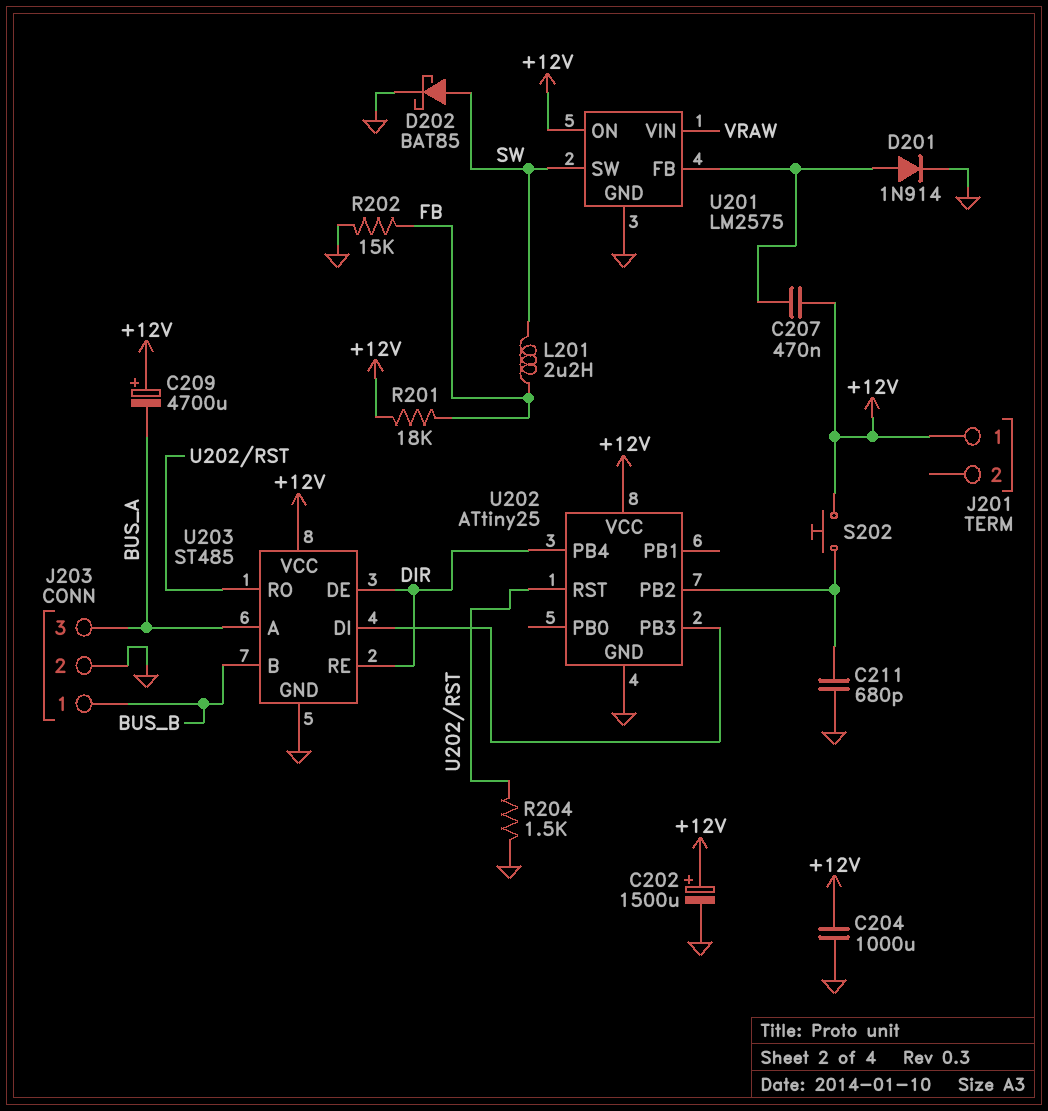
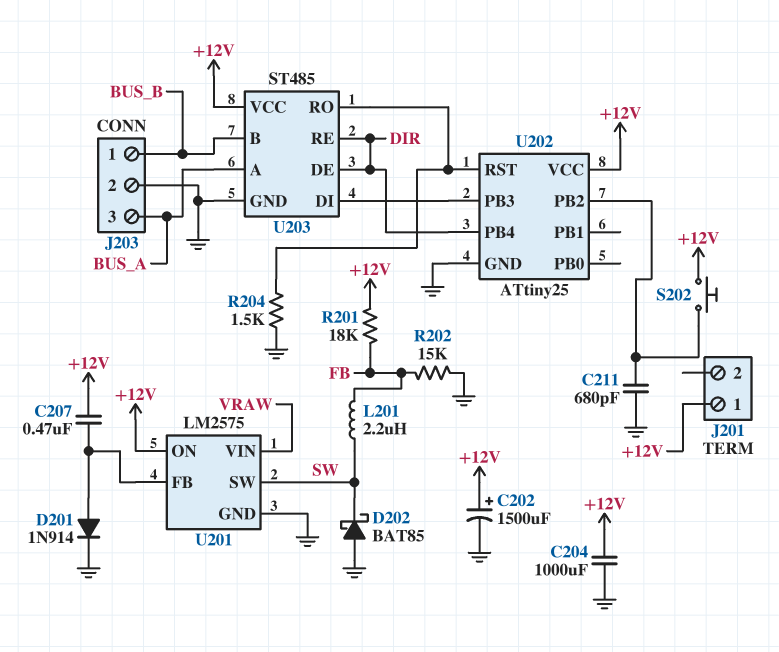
C209: 4700uF (plus +12V, minus BUS_A) -> none
D202: schottky BAT85 (A SW, K GND) -> schottky BAT85 (A GND, K SW)

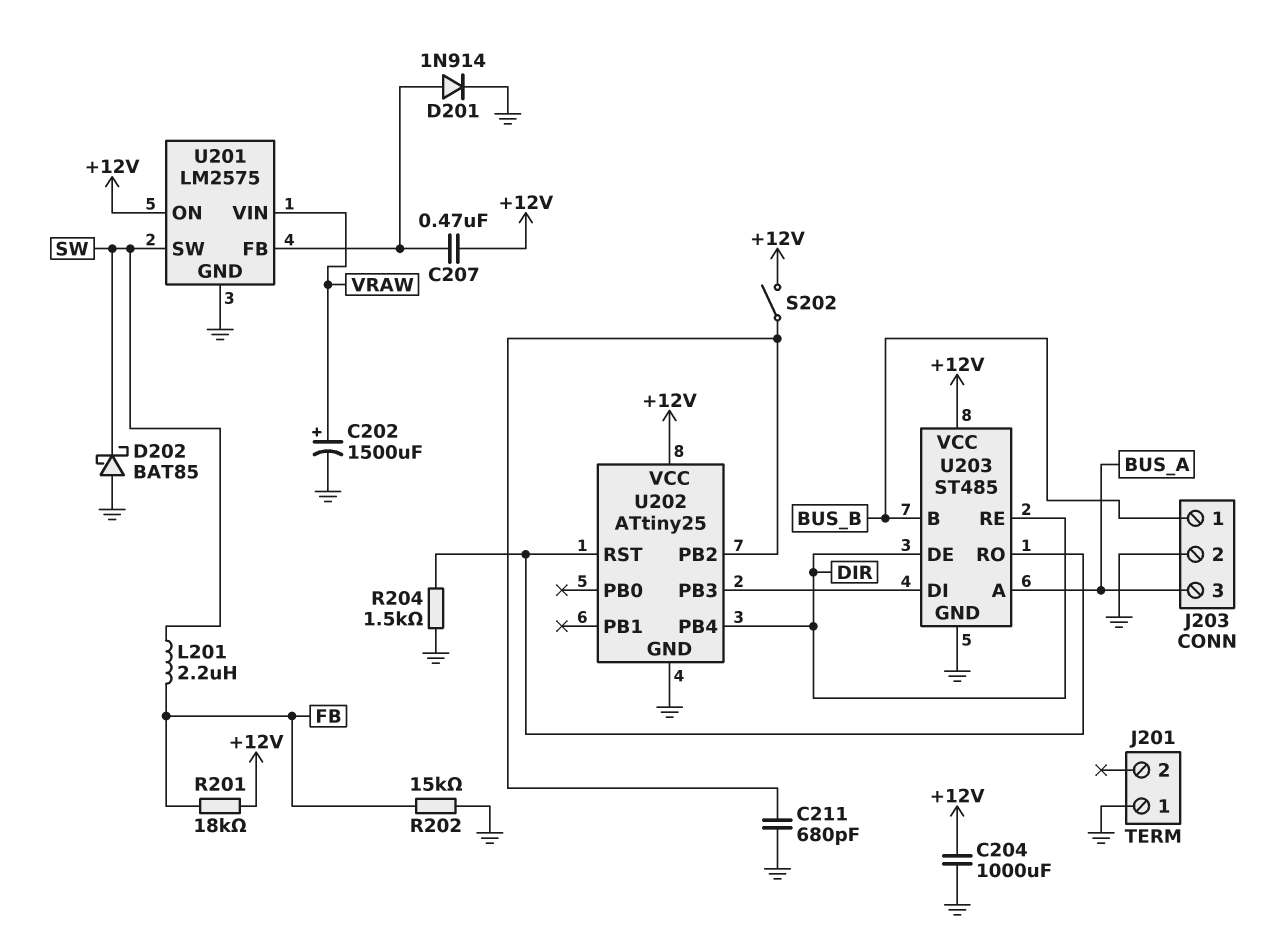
C202: 1500uF (plus +12V, minus GND) -> 1500uF (plus VRAW, minus GND)
J201 pin 1: +12V -> GND
S202: button (+12V, U202/PB2) -> switch (+12V, U202/PB2)

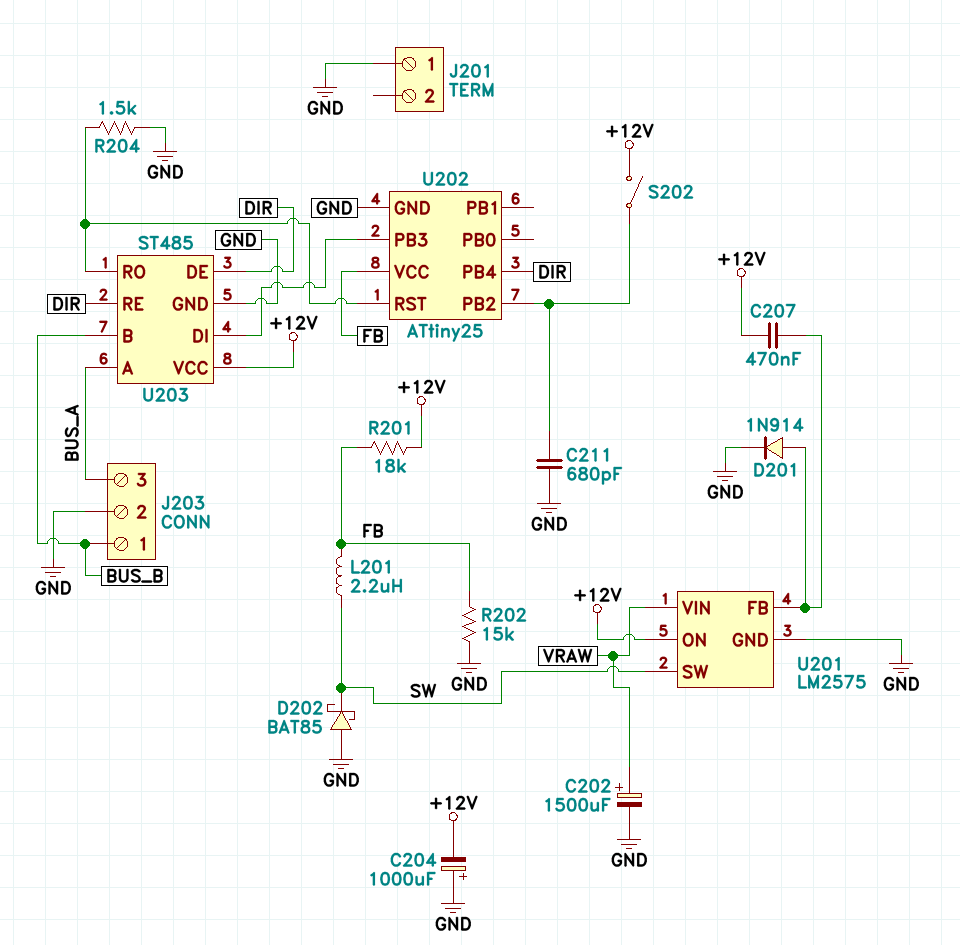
C204: 1000uF (+12V, GND) -> 1000uF (plus GND, minus +12V)
U202 pin VCC: +12V -> FB

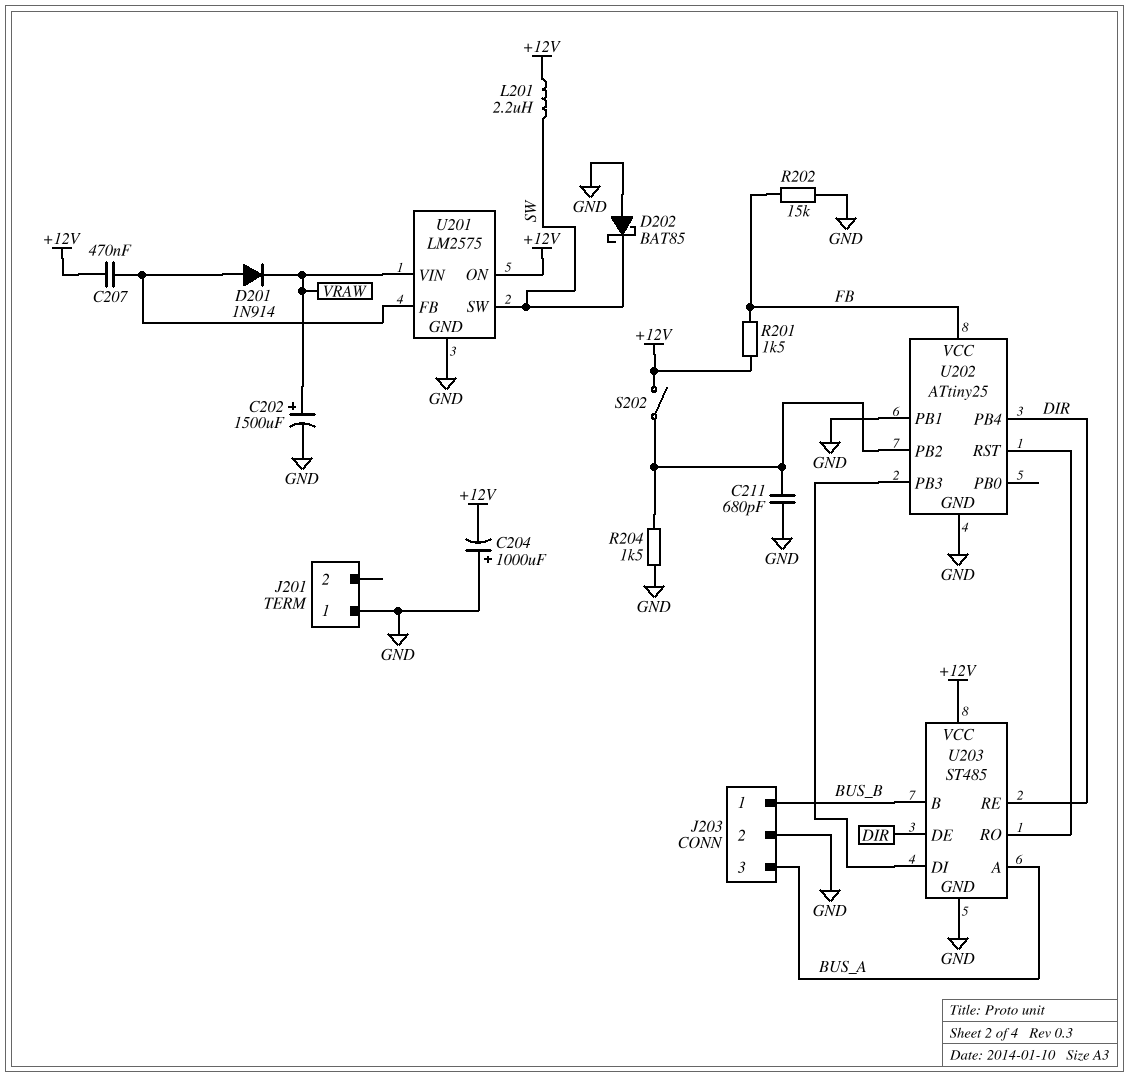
D201: diode 1N914 (A U201/FB, K GND) -> diode 1N914 (A U201/FB, K VRAW)
L201: 2.2uH (FB, SW) -> 2.2uH (+12V, SW)
R201: 18k (+12V, FB) -> 1.5k (+12V, FB)
R204: 1.5k (GND, U202/RST) -> 1.5k (GND, U202/PB2)
U202 pin PB1: none -> GND

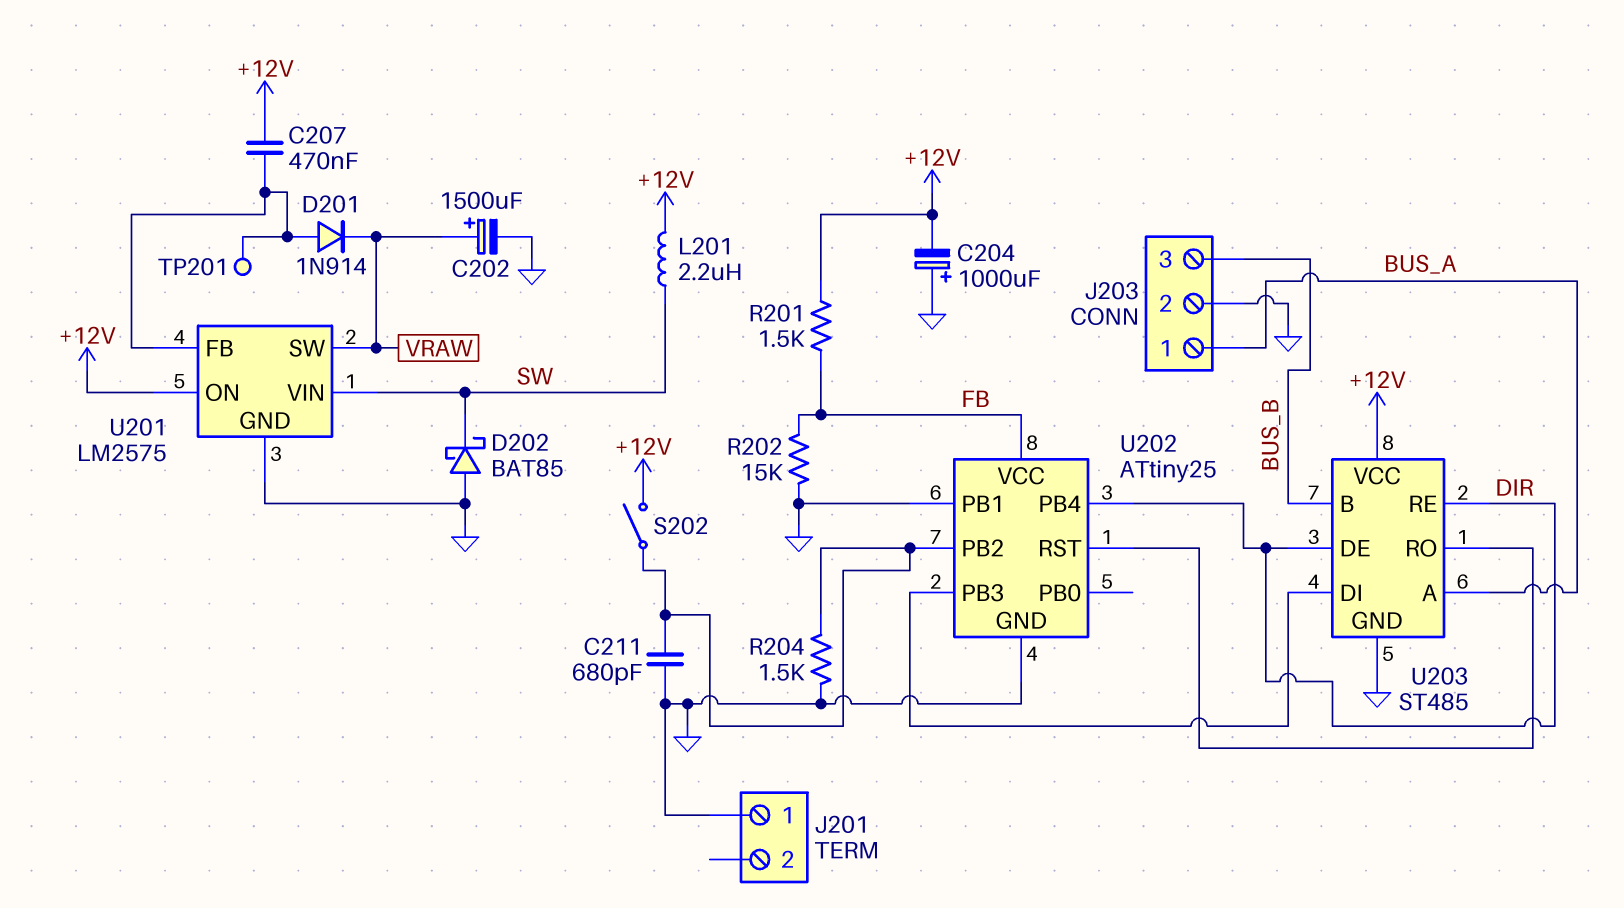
J203 pin 1: BUS_B -> BUS_A
J203 pin 3: BUS_A -> BUS_B
TP201: none -> test point (U201/FB)
U201 pin SW: SW -> VRAW
U201 pin VIN: VRAW -> SW

